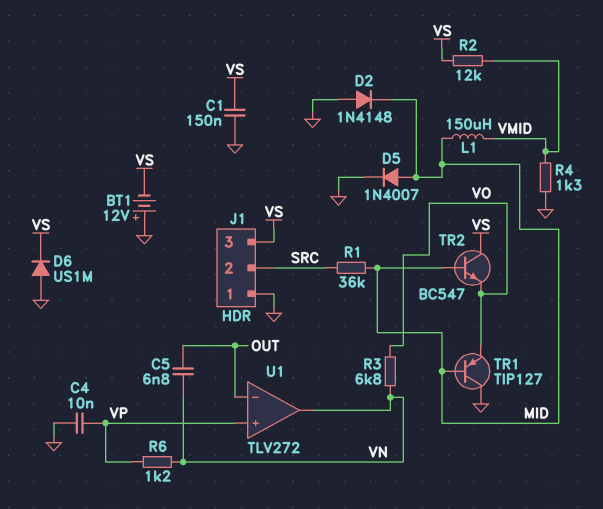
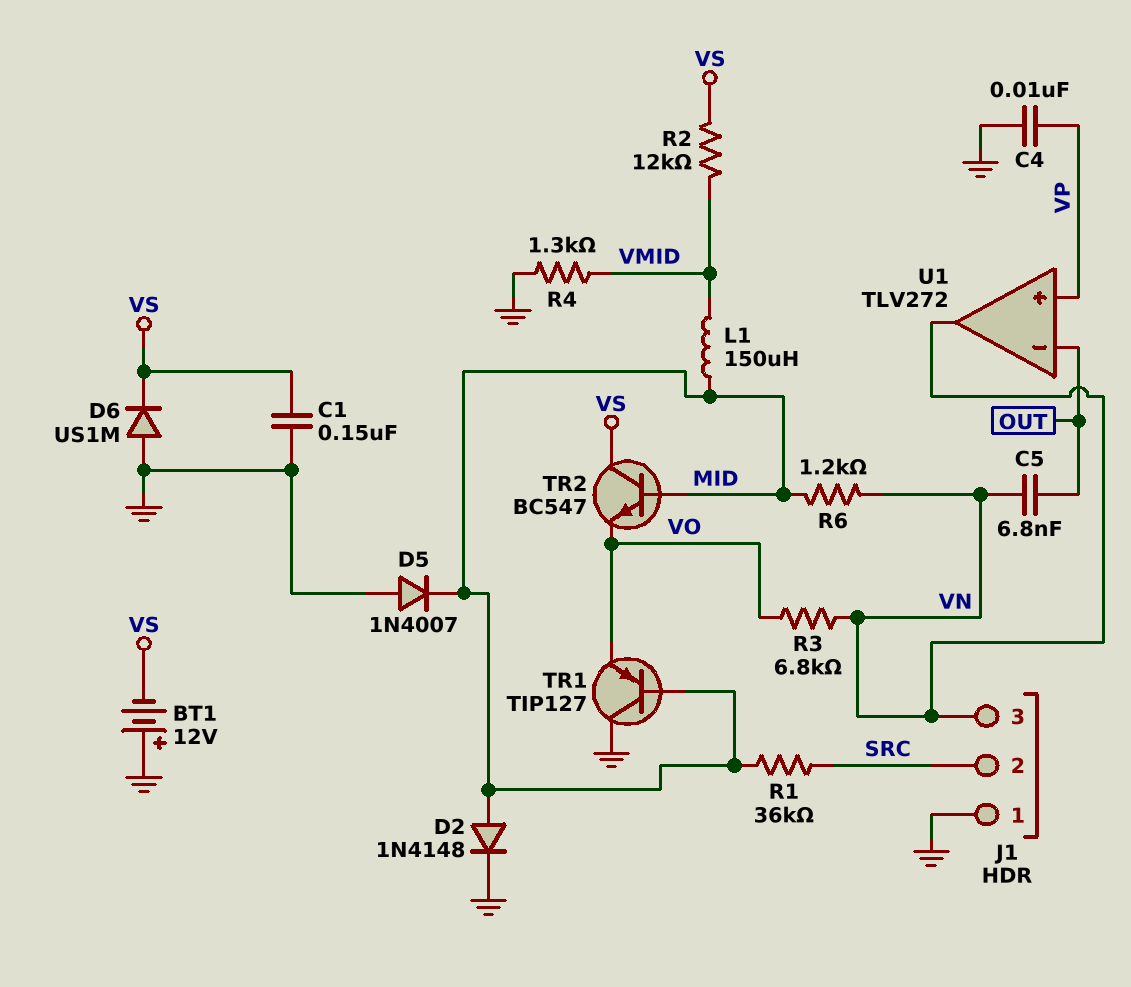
D2: diode 1N4148 (A GND, K MID) -> diode 1N4148 (A MID, K GND)
D5: diode 1N4007 (A MID, K GND) -> diode 1N4007 (A GND, K MID)
J1 pin 3: VS -> VN
R6: 1.2k (VN, VP) -> 1.2k (MID, VN)

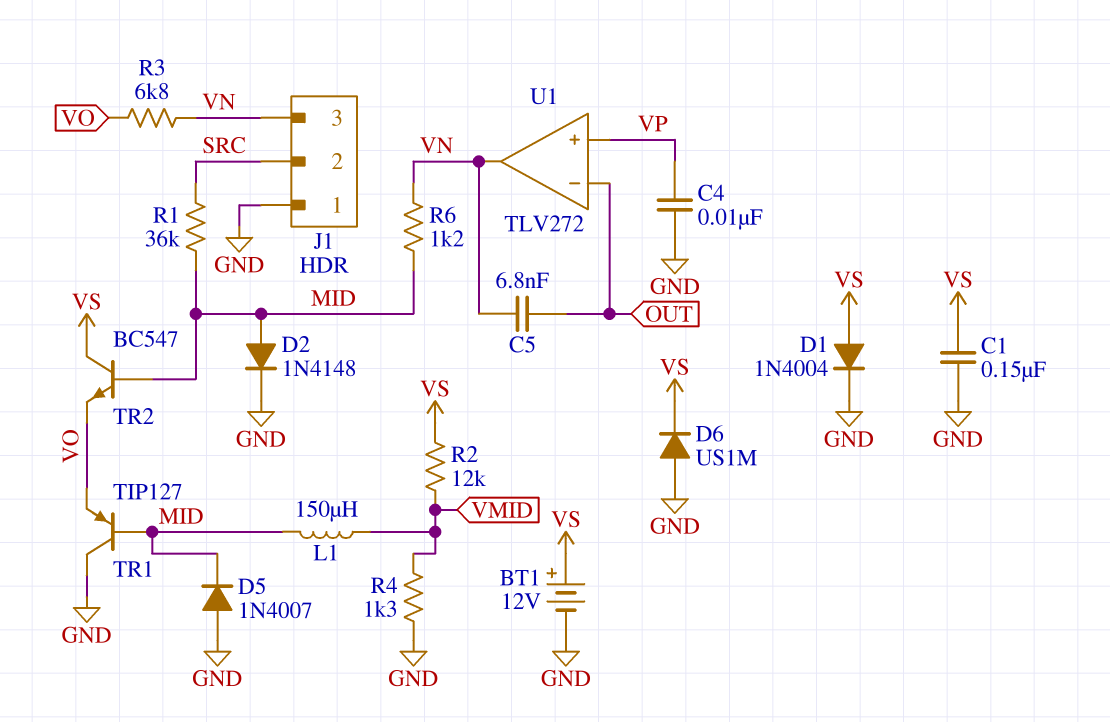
BT1: 12V (plus GND, minus VS) -> 12V (plus VS, minus GND)
D1: none -> diode 1N4004 (A VS, K GND)

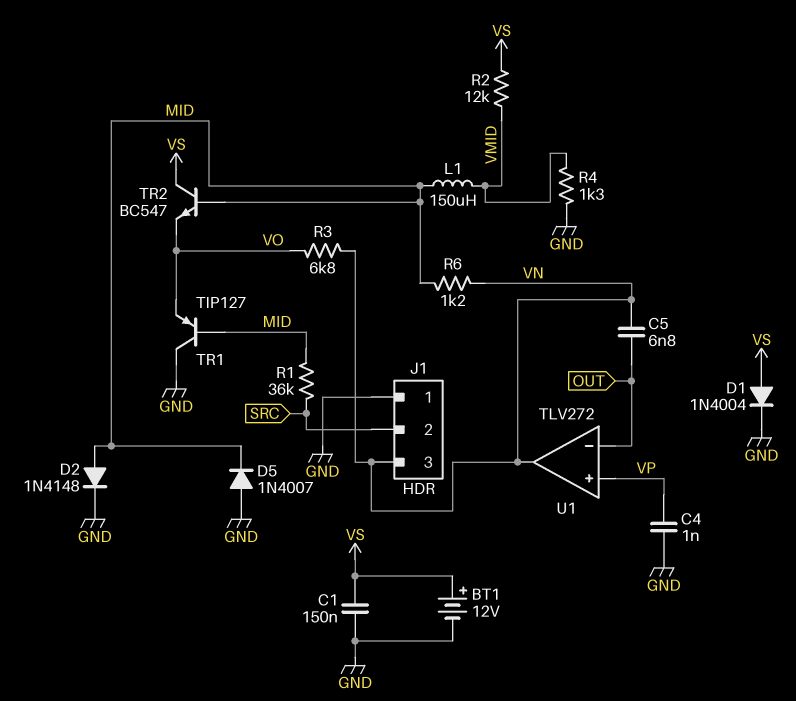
C4: 10nF (GND, VP) -> 1nF (GND, VP)
D6: diode US1M (A GND, K VS) -> none

